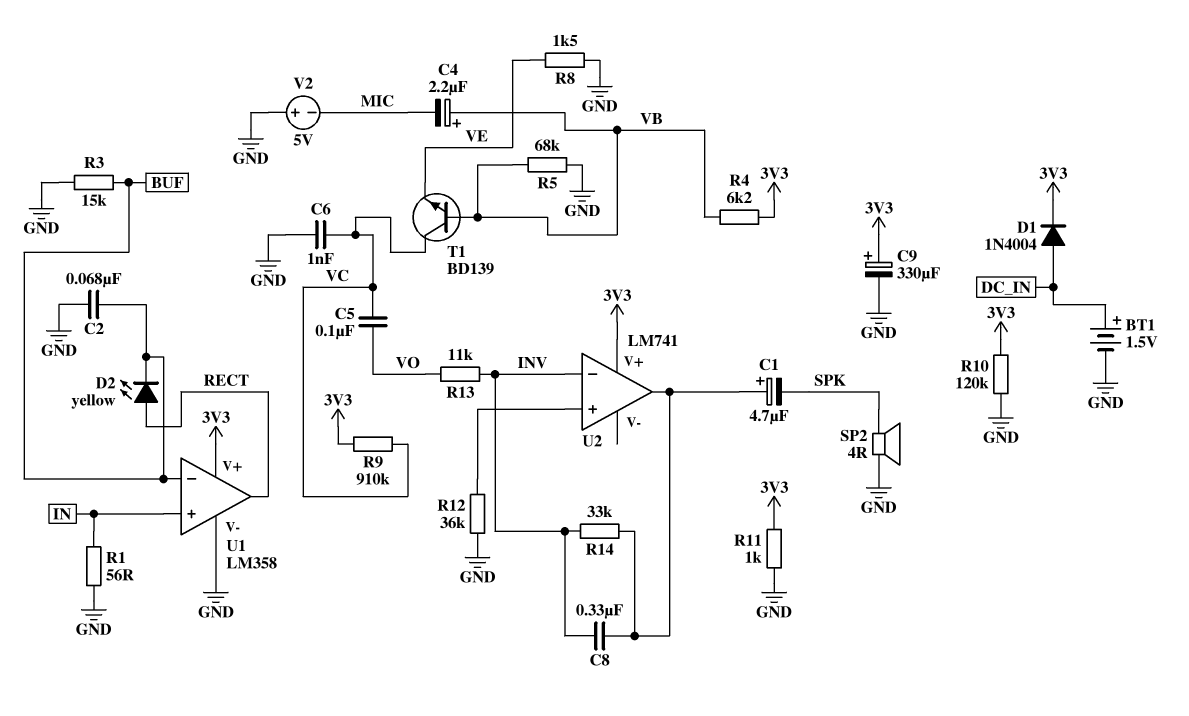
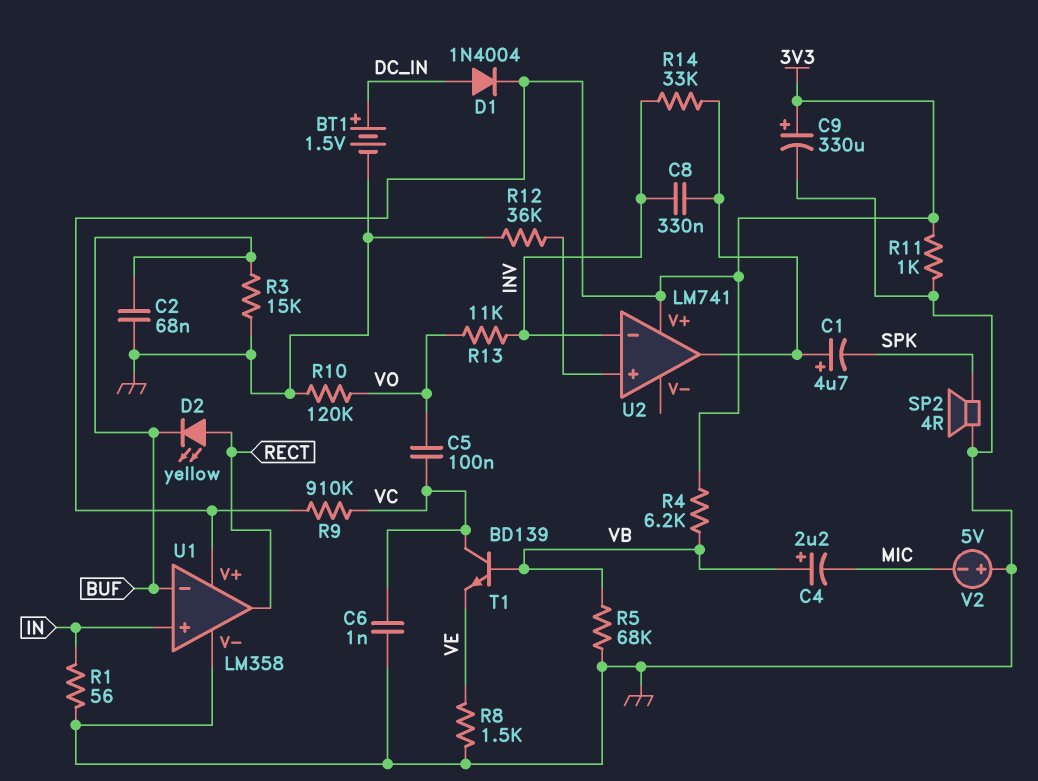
R10: 120k (3V3, GND) -> 120k (GND, VO)

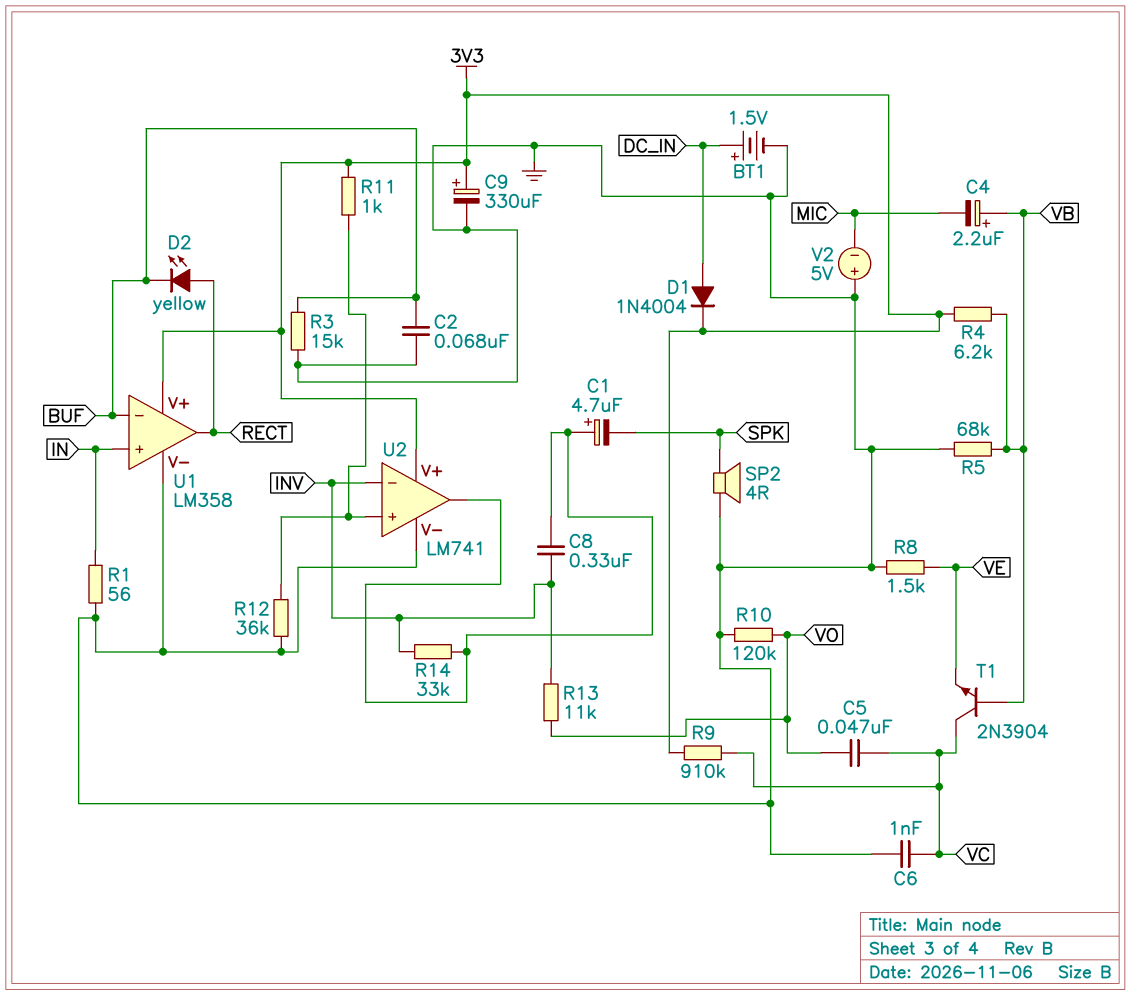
C5: 100nF (VC, VO) -> 47nF (VC, VO)
R11: 1k (3V3, GND) -> 1k (3V3, U2/in+)
T1: NPN BD139 (B VB, C VC, E VE) -> NPN 2N3904 (B VB, C VC, E VE)
U2 pin V-: none -> GND

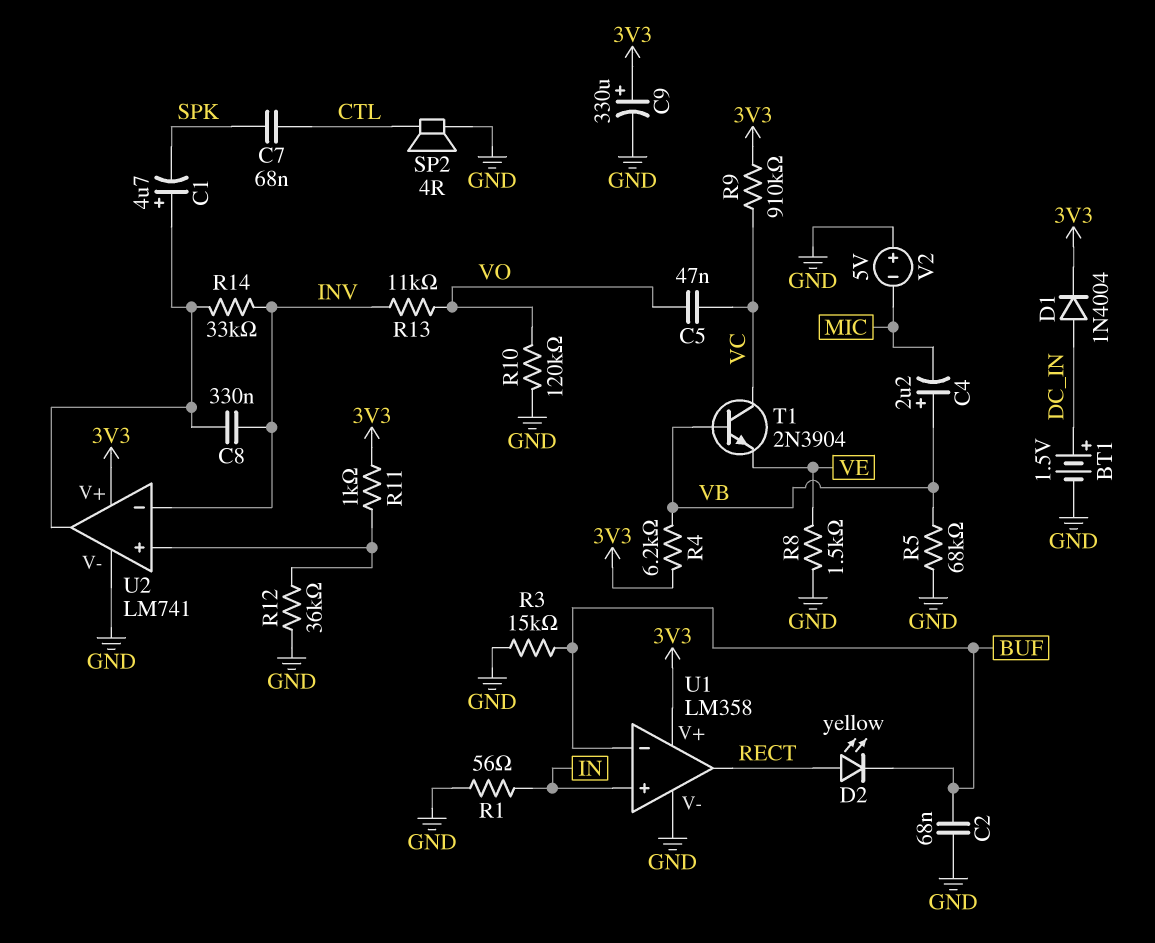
C6: 1nF (GND, VC) -> none
C7: none -> 68nF (CTL, SPK)
SP2: speaker 4R (GND, SPK) -> speaker 4R (CTL, GND)

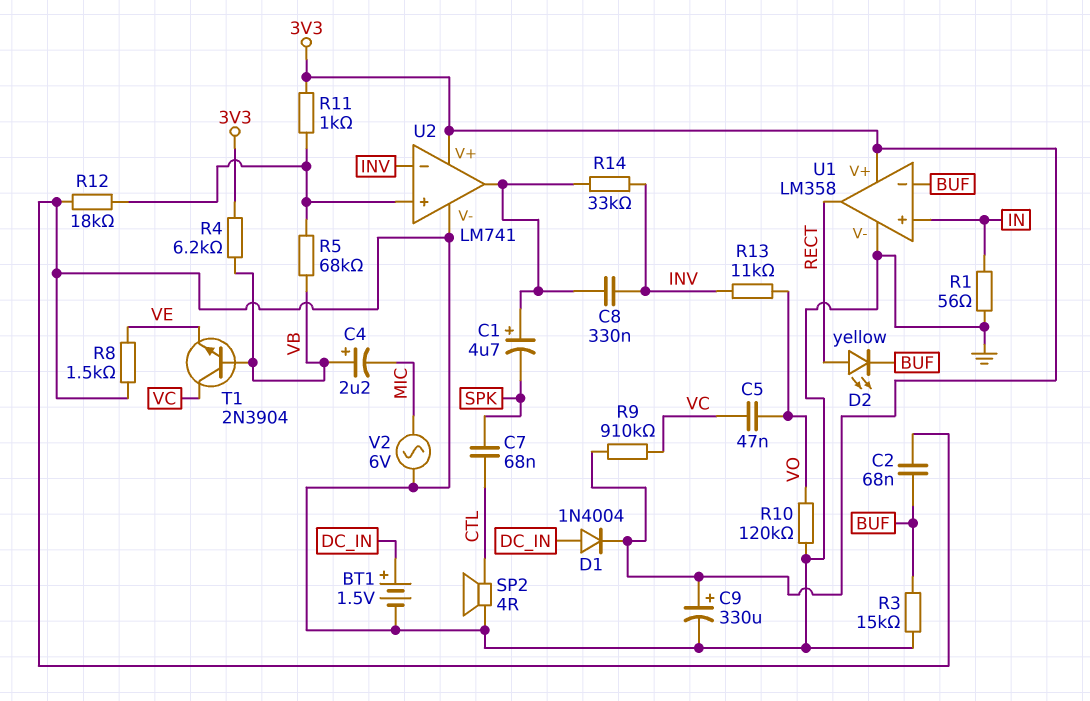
R5: 68k (GND, VB) -> 68k (U2/in+, VB)
R12: 36k (GND, U2/in+) -> 18k (GND, U2/in+)
V2: 5V (plus GND, minus MIC) -> AC 6V (GND, MIC)

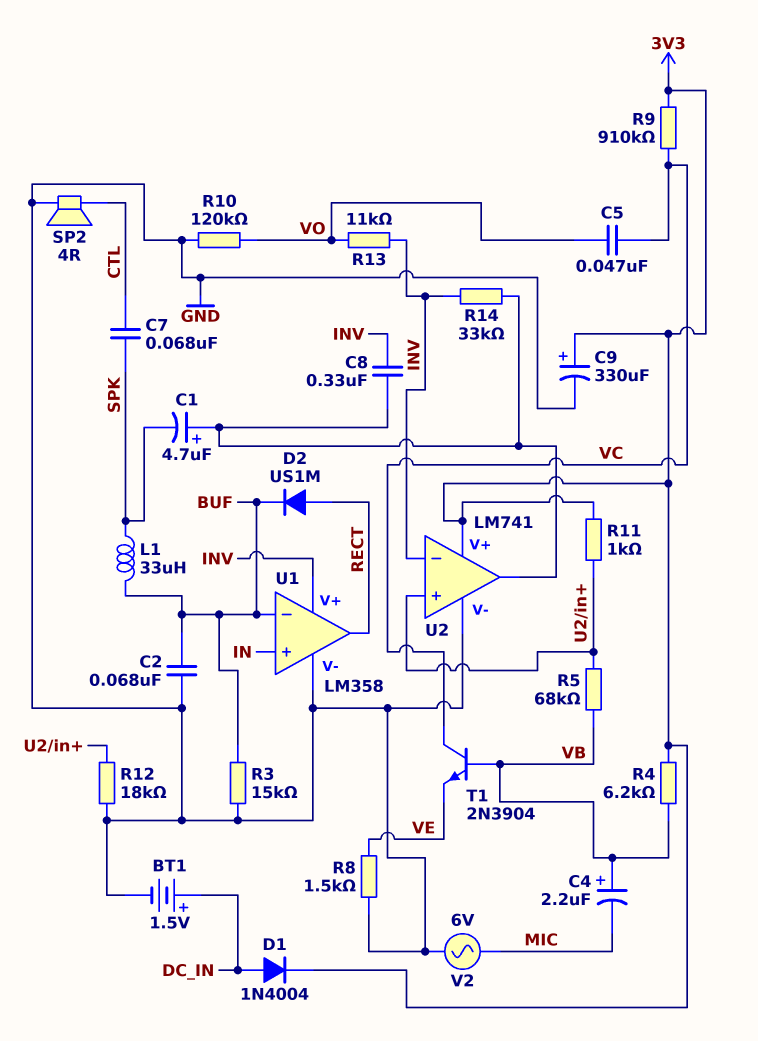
D2: LED yellow (A RECT, K BUF) -> diode US1M (A RECT, K BUF)
L1: none -> 33uH (BUF, SPK)
R1: 56 (GND, IN) -> none
U1 pin V+: 3V3 -> INV

